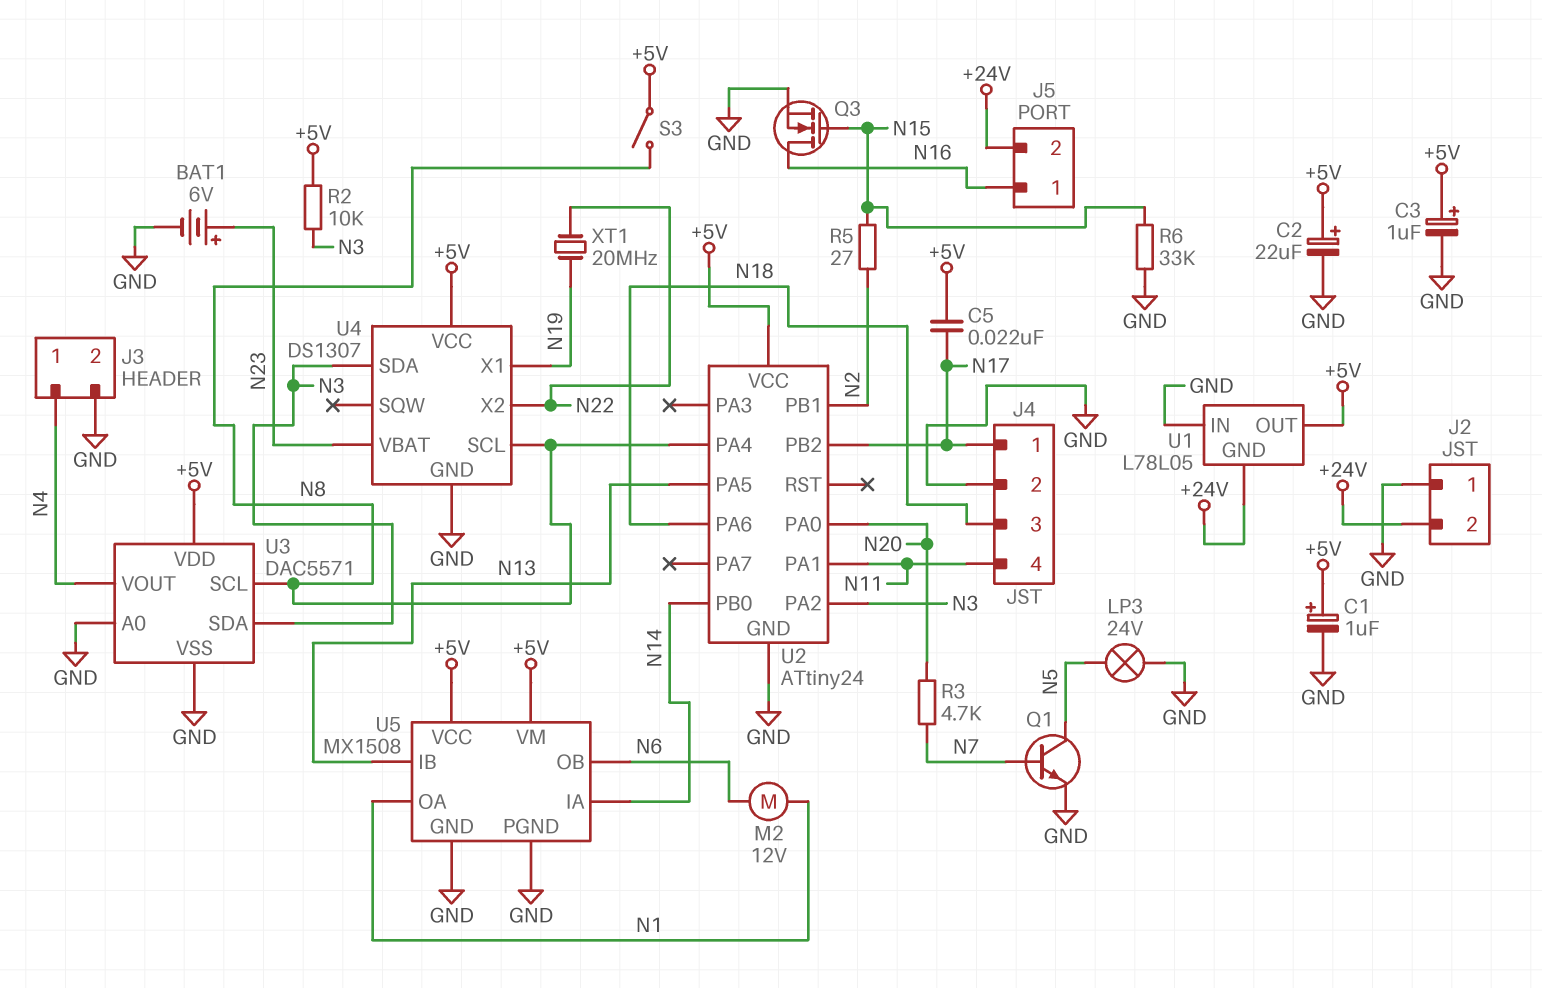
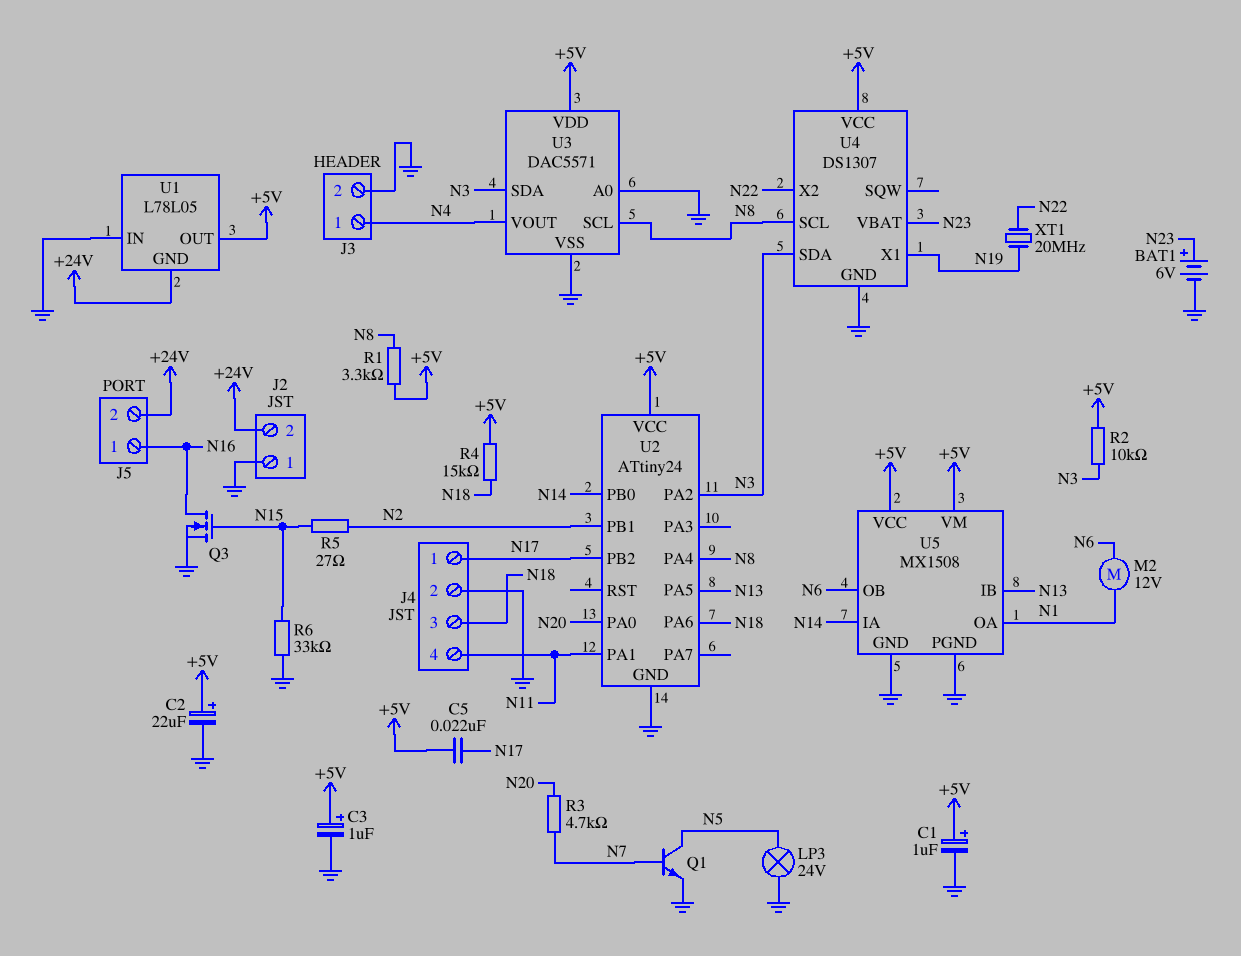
R1: none -> 3.3k (+5V, N8)
R4: none -> 15k (+5V, N18)
S3: switch (+5V, N8) -> none

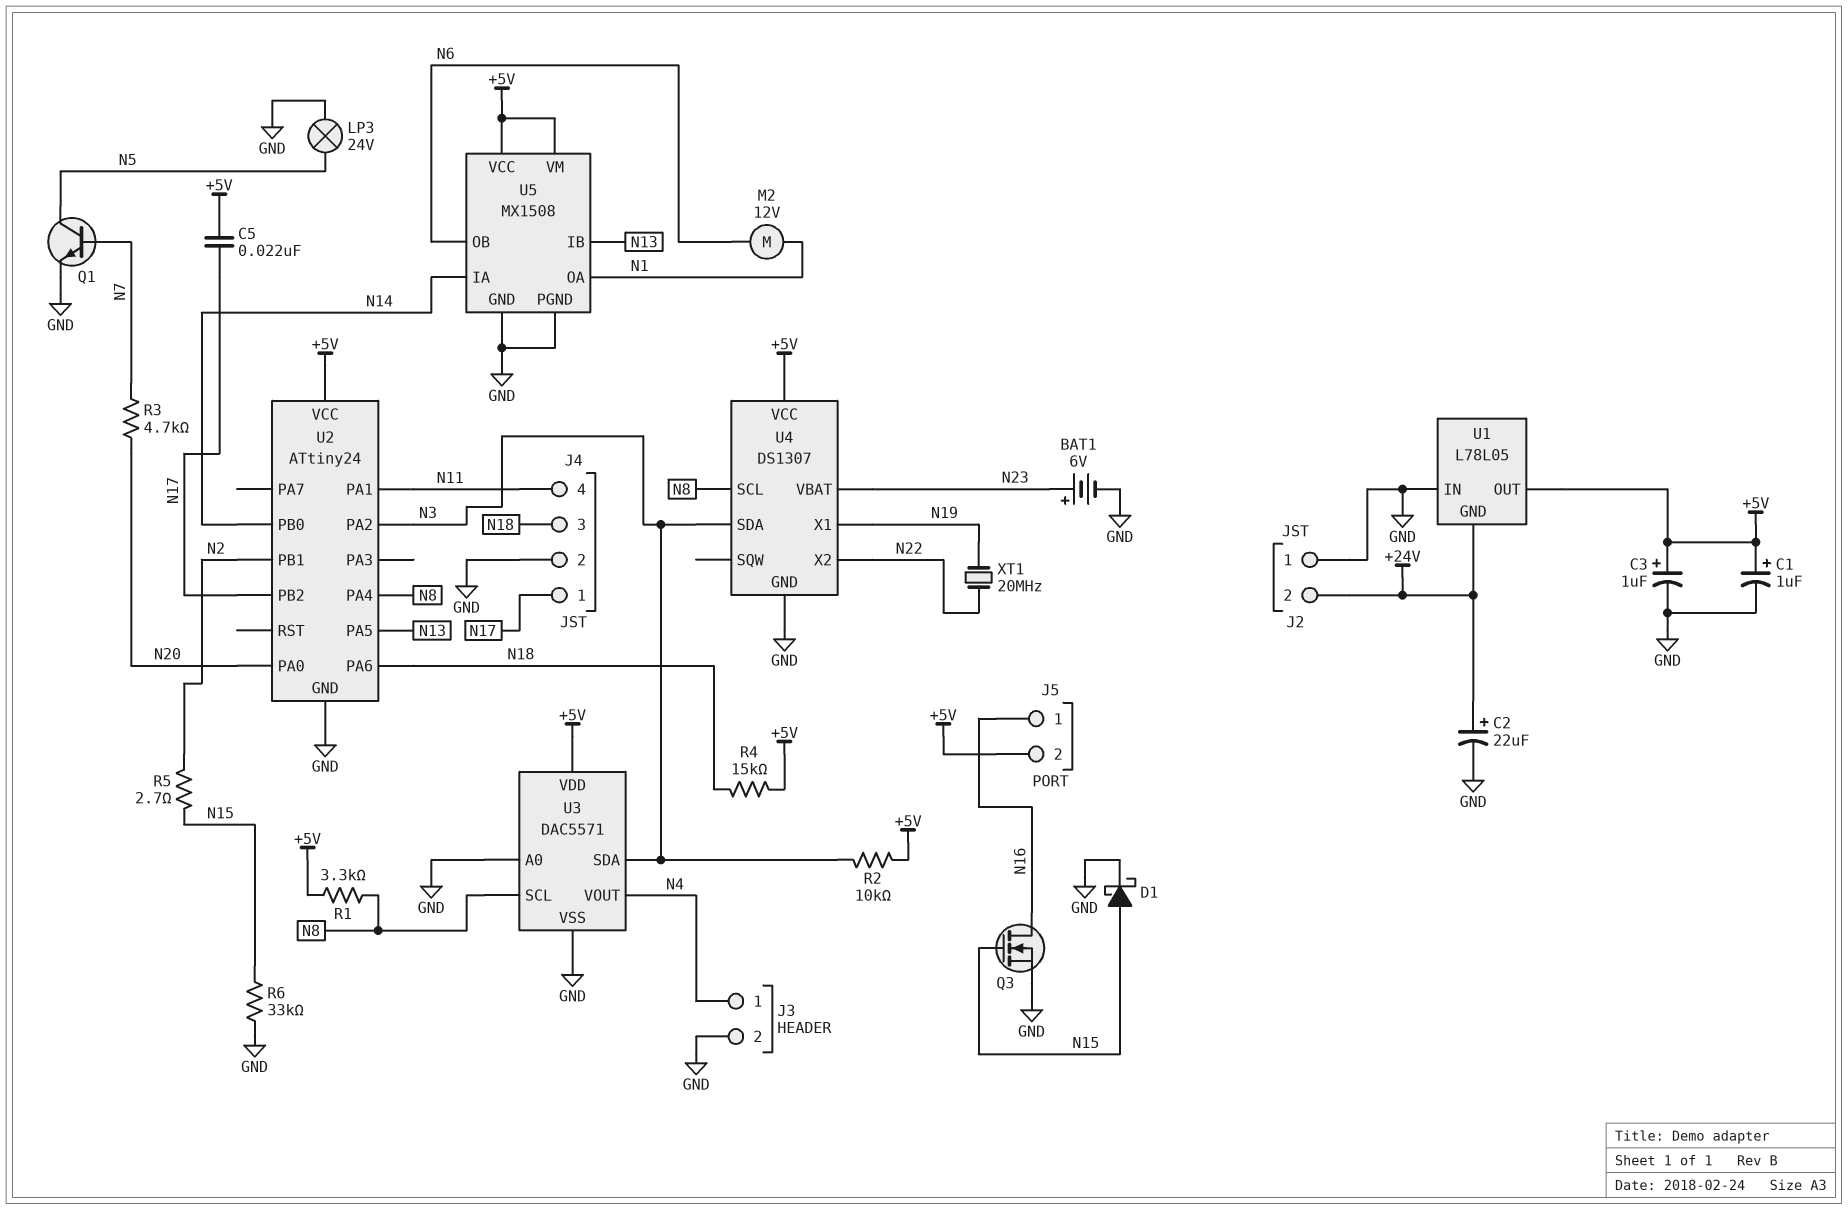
C2: 22uF (plus +5V, minus GND) -> 22uF (plus +24V, minus GND)
D1: none -> schottky (A N15, K GND)
J5 pin 2: +24V -> +5V
R5: 27 (N2, N15) -> 2.7 (N2, N15)

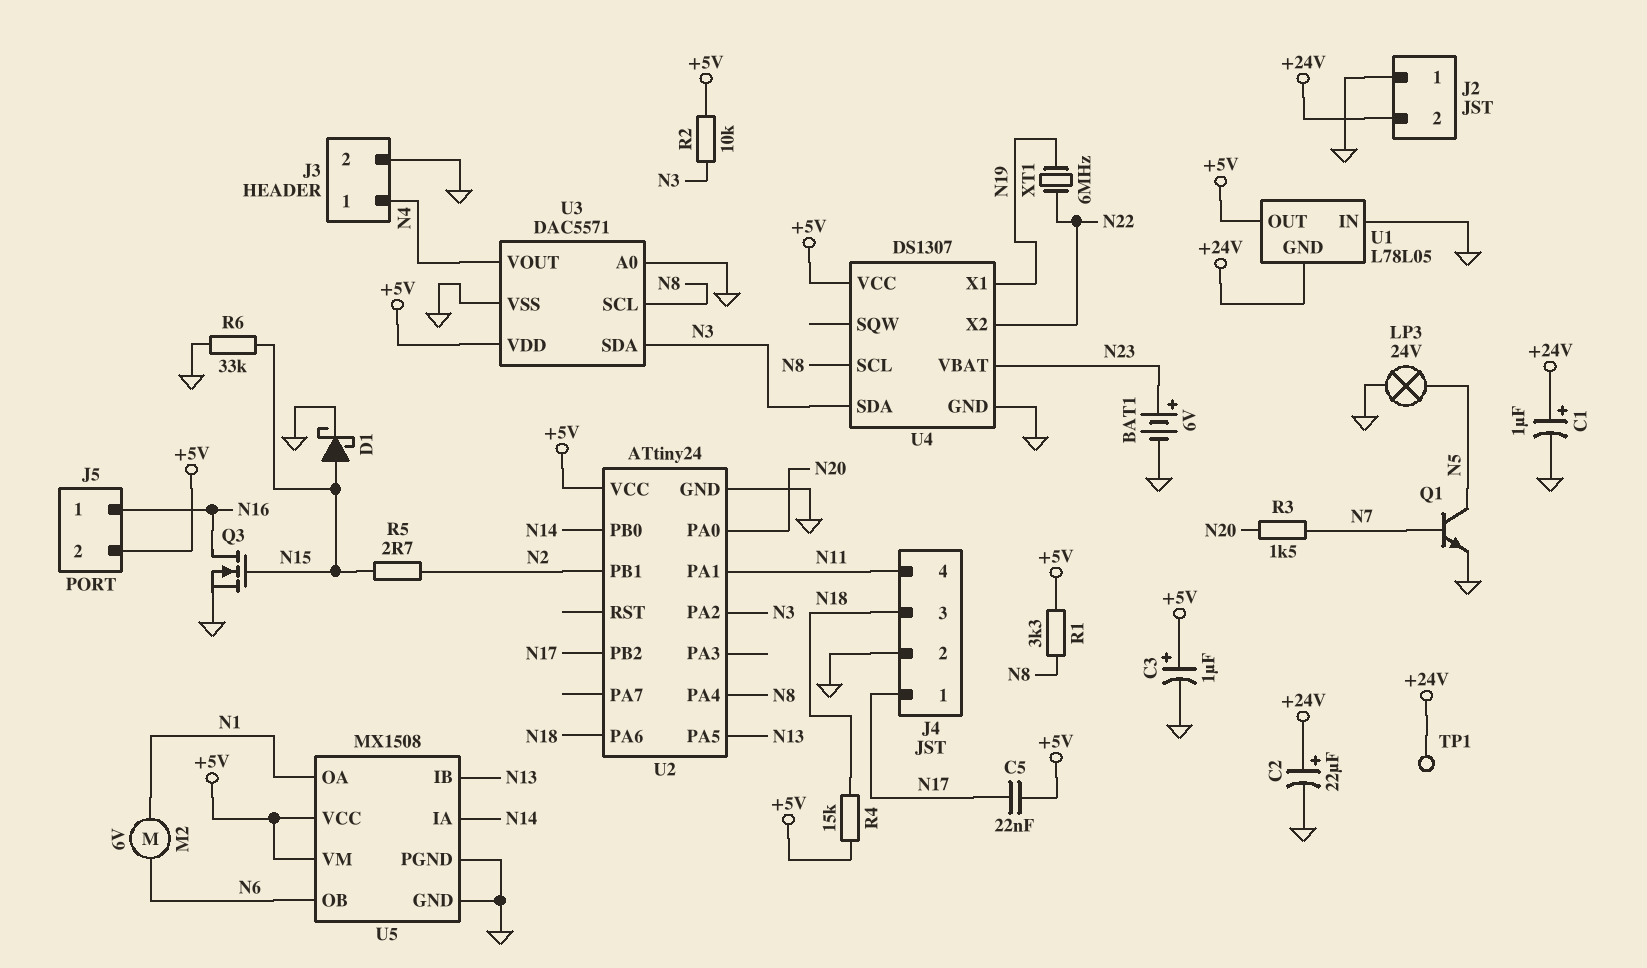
C1: 1uF (plus +5V, minus GND) -> 1uF (plus +24V, minus GND)
M2: motor 12V (N1, N6) -> motor 6V (N1, N6)
R3: 4.7k (N7, N20) -> 1.5k (N7, N20)
TP1: none -> test point (+24V)
XT1: 20MHz (N19, N22) -> 6MHz (N19, N22)

